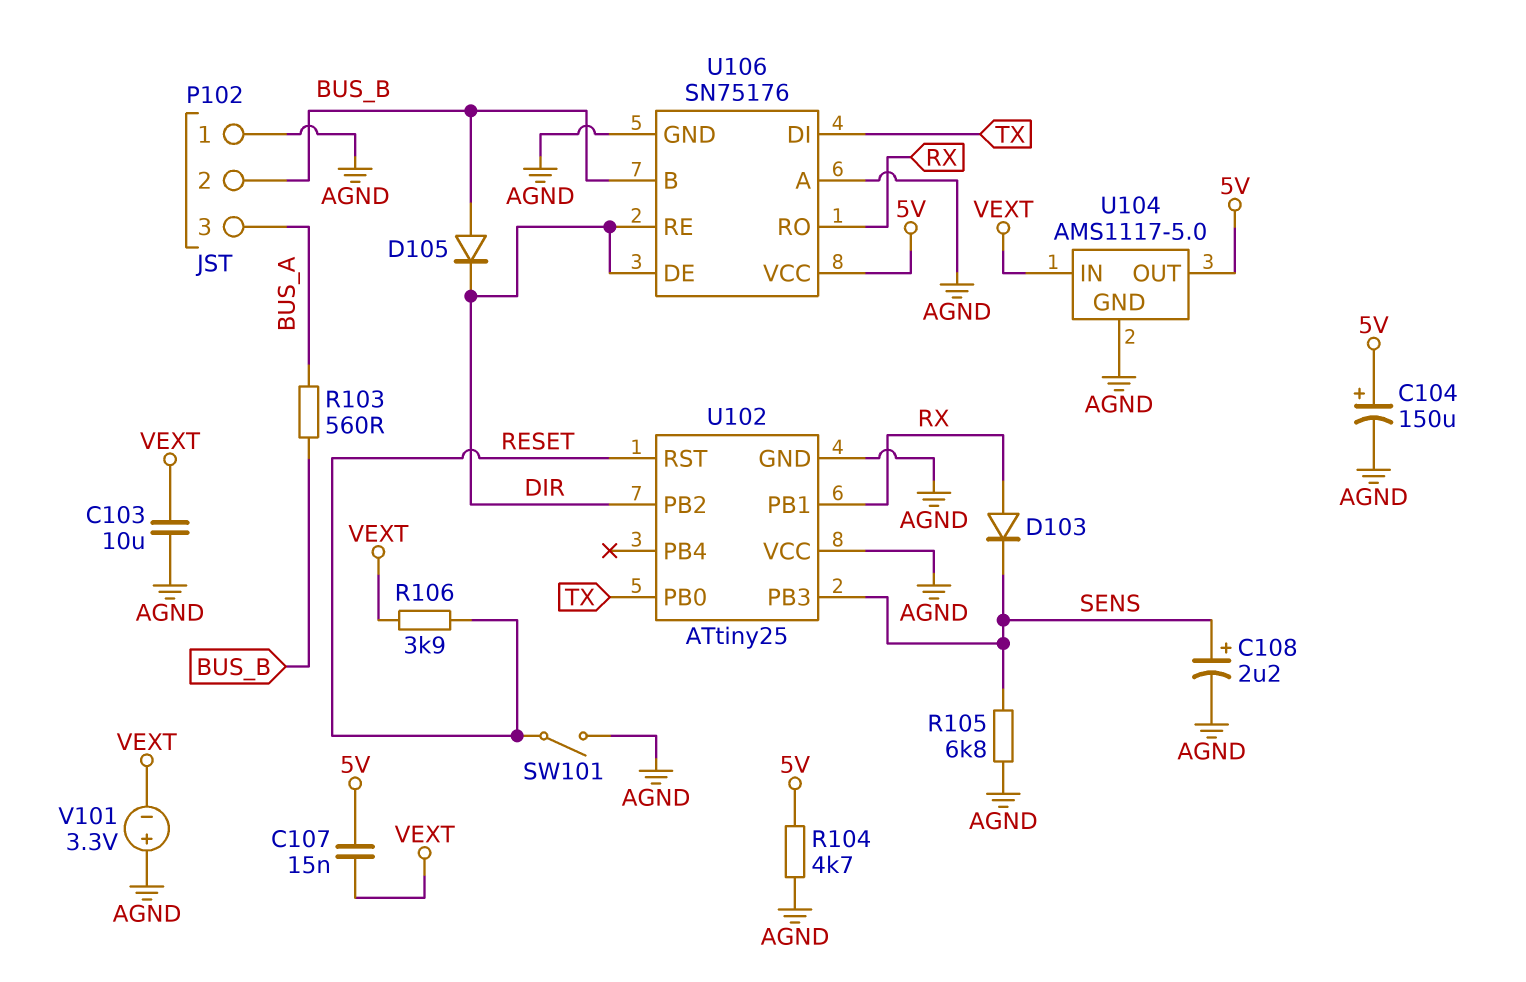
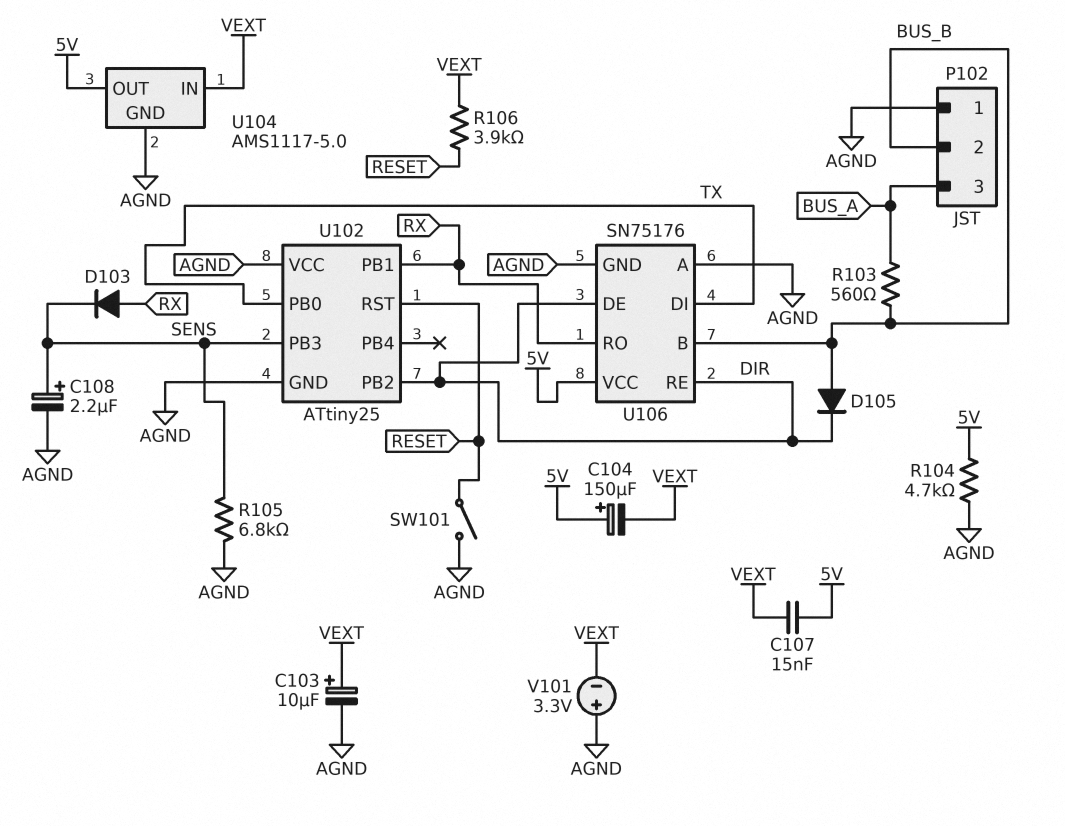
C103: 10uF (AGND, VEXT) -> 10uF (plus VEXT, minus AGND)
C104: 150uF (plus 5V, minus AGND) -> 150uF (plus 5V, minus VEXT)

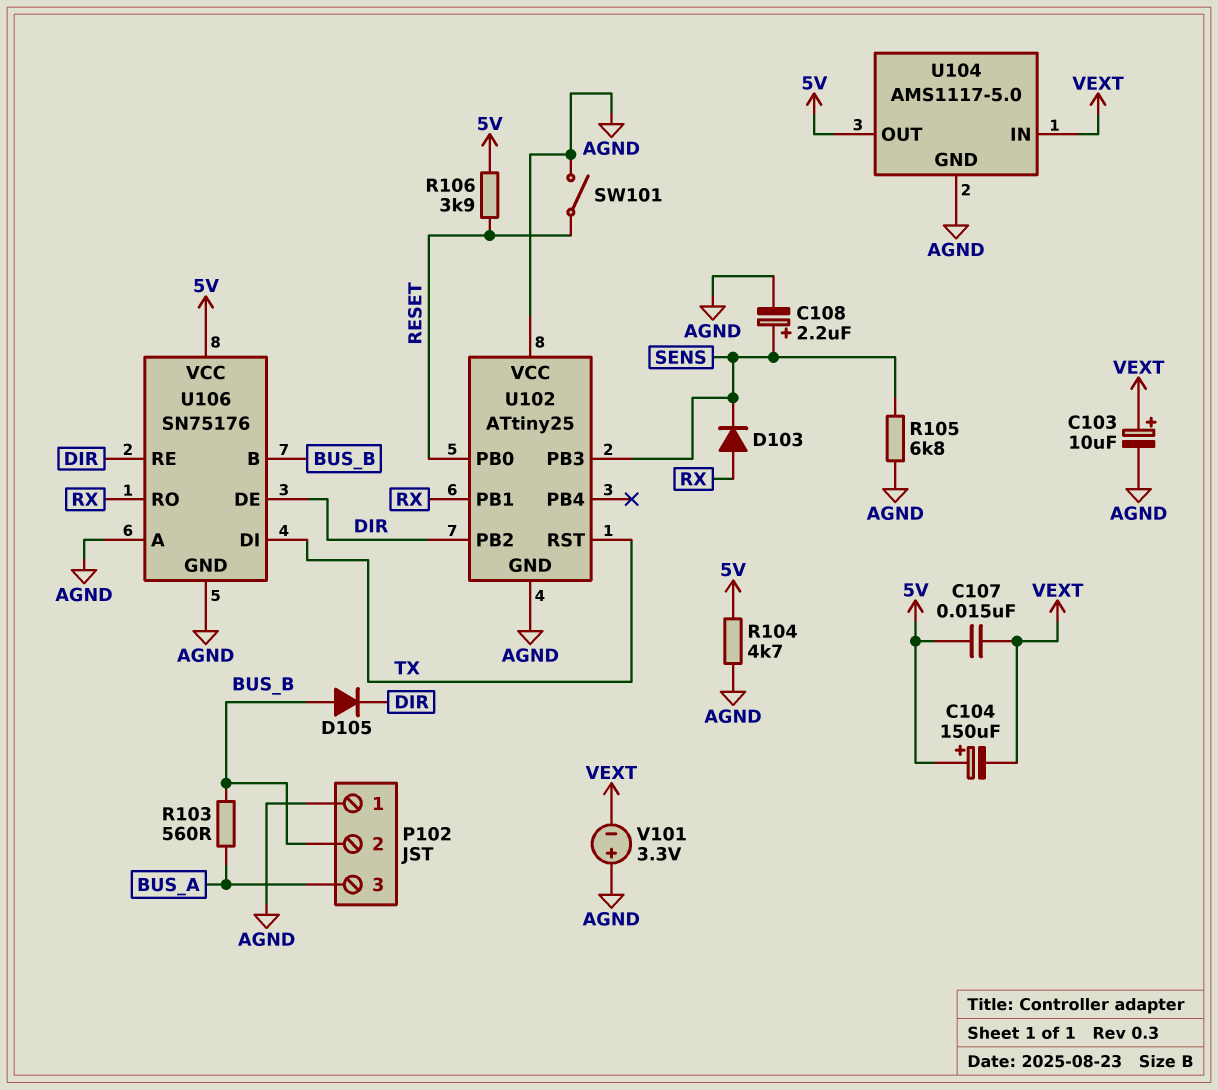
R106: 3.9k (RESET, VEXT) -> 3.9k (5V, RESET)
U102 pin PB0: TX -> RESET
U102 pin RST: RESET -> TX

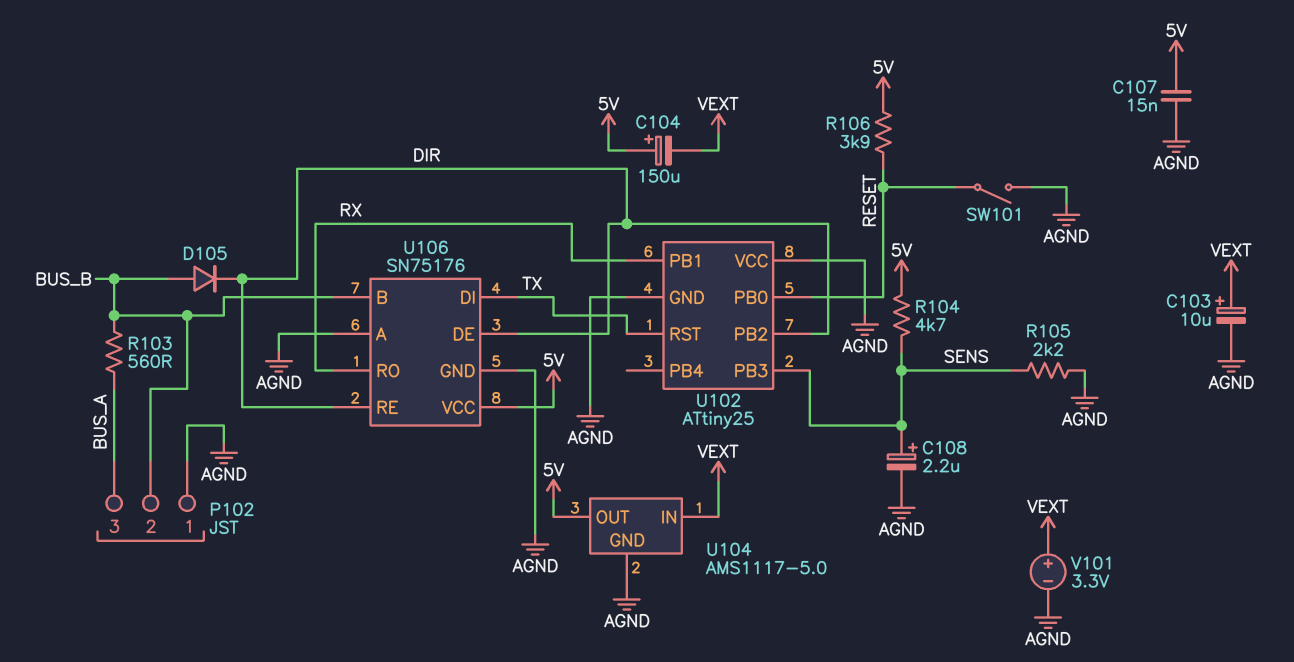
C107: 15nF (5V, VEXT) -> 15nF (5V, AGND)
D103: diode (A RX, K SENS) -> none
R104: 4.7k (5V, AGND) -> 4.7k (5V, SENS)
R105: 6.8k (AGND, SENS) -> 2.2k (AGND, SENS)
V101: 3.3V (plus AGND, minus VEXT) -> 3.3V (plus VEXT, minus AGND)

